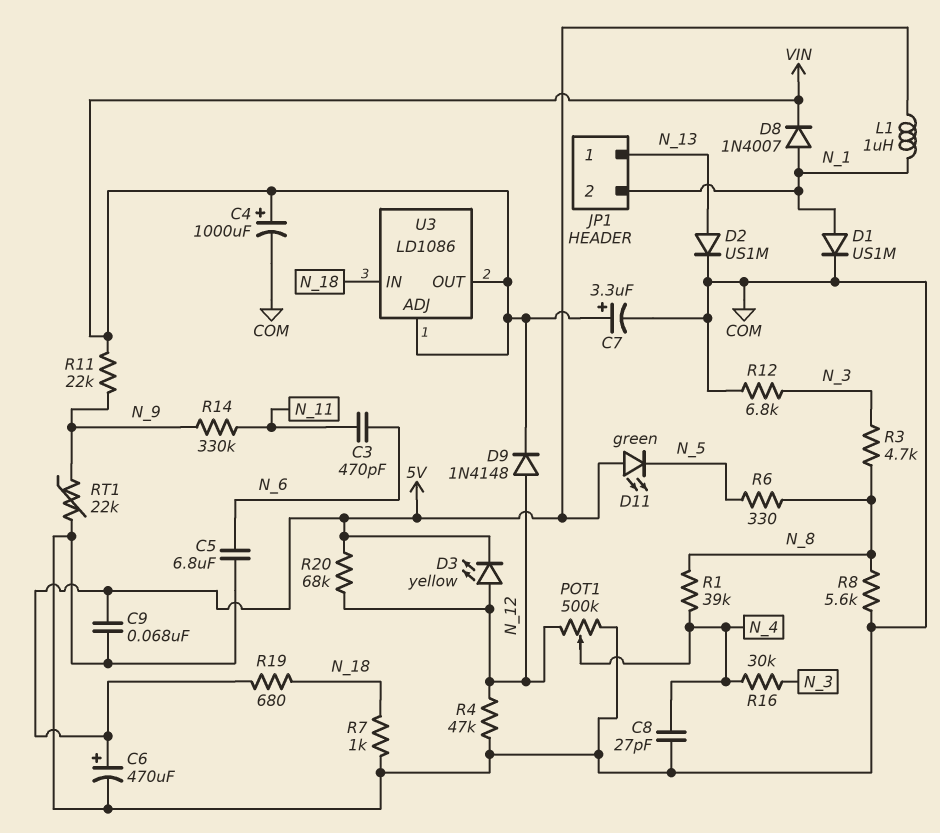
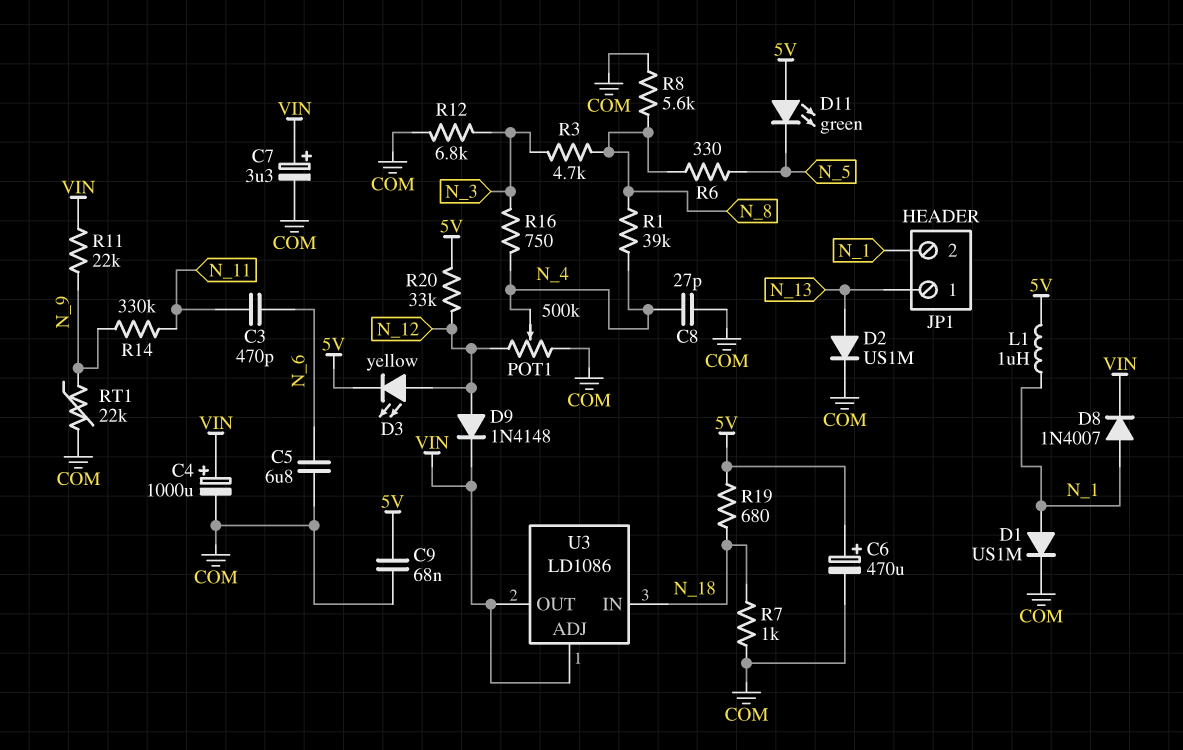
R4: 47k (COM, N_12) -> none
R16: 30k (N_3, N_4) -> 750 (N_3, N_4)
R20: 68k (5V, N_12) -> 33k (5V, N_12)

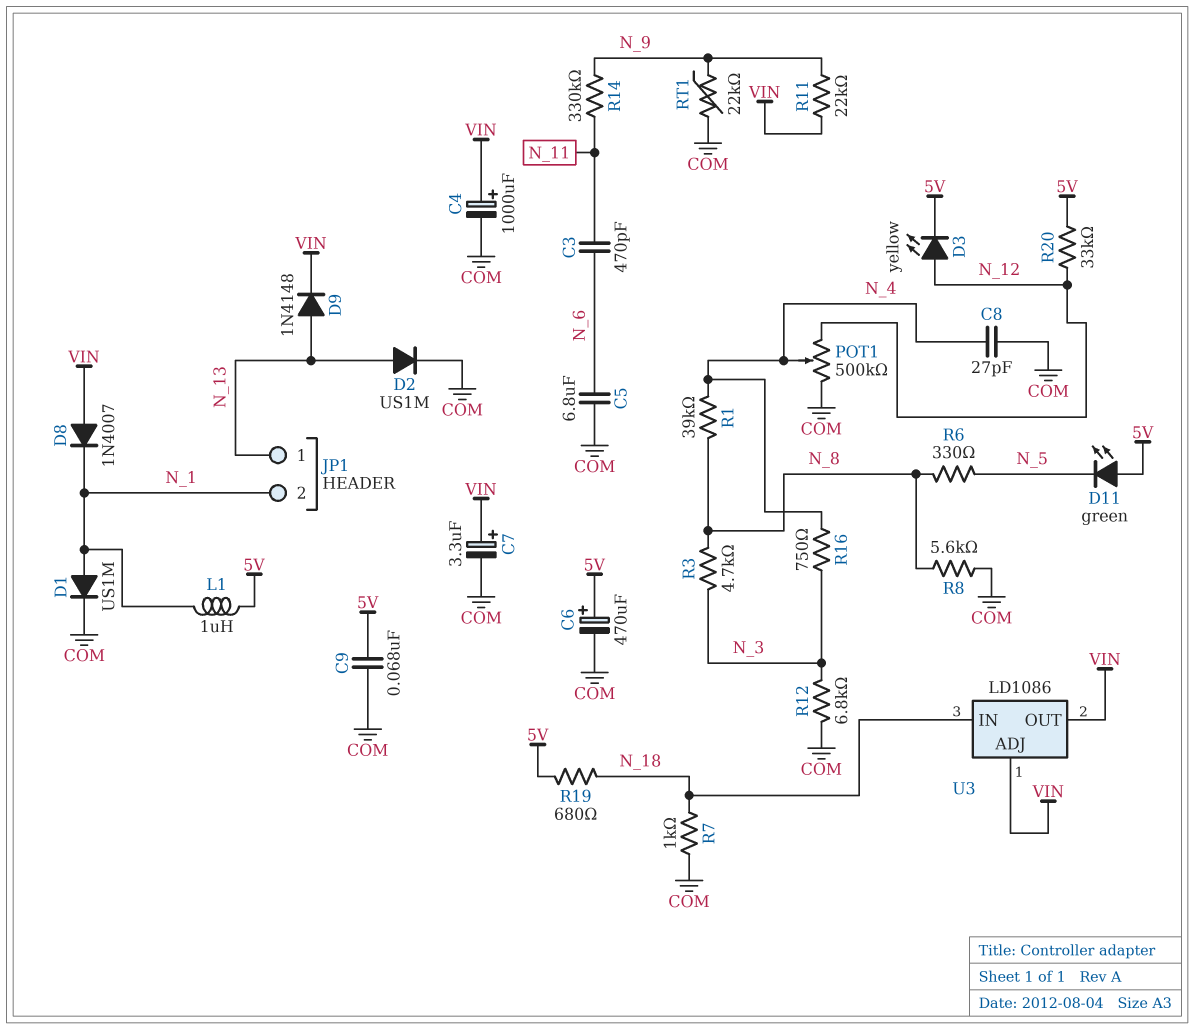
D8: diode 1N4007 (A N_1, K VIN) -> diode 1N4007 (A VIN, K N_1)
D9: diode 1N4148 (A N_12, K VIN) -> diode 1N4148 (A N_13, K VIN)

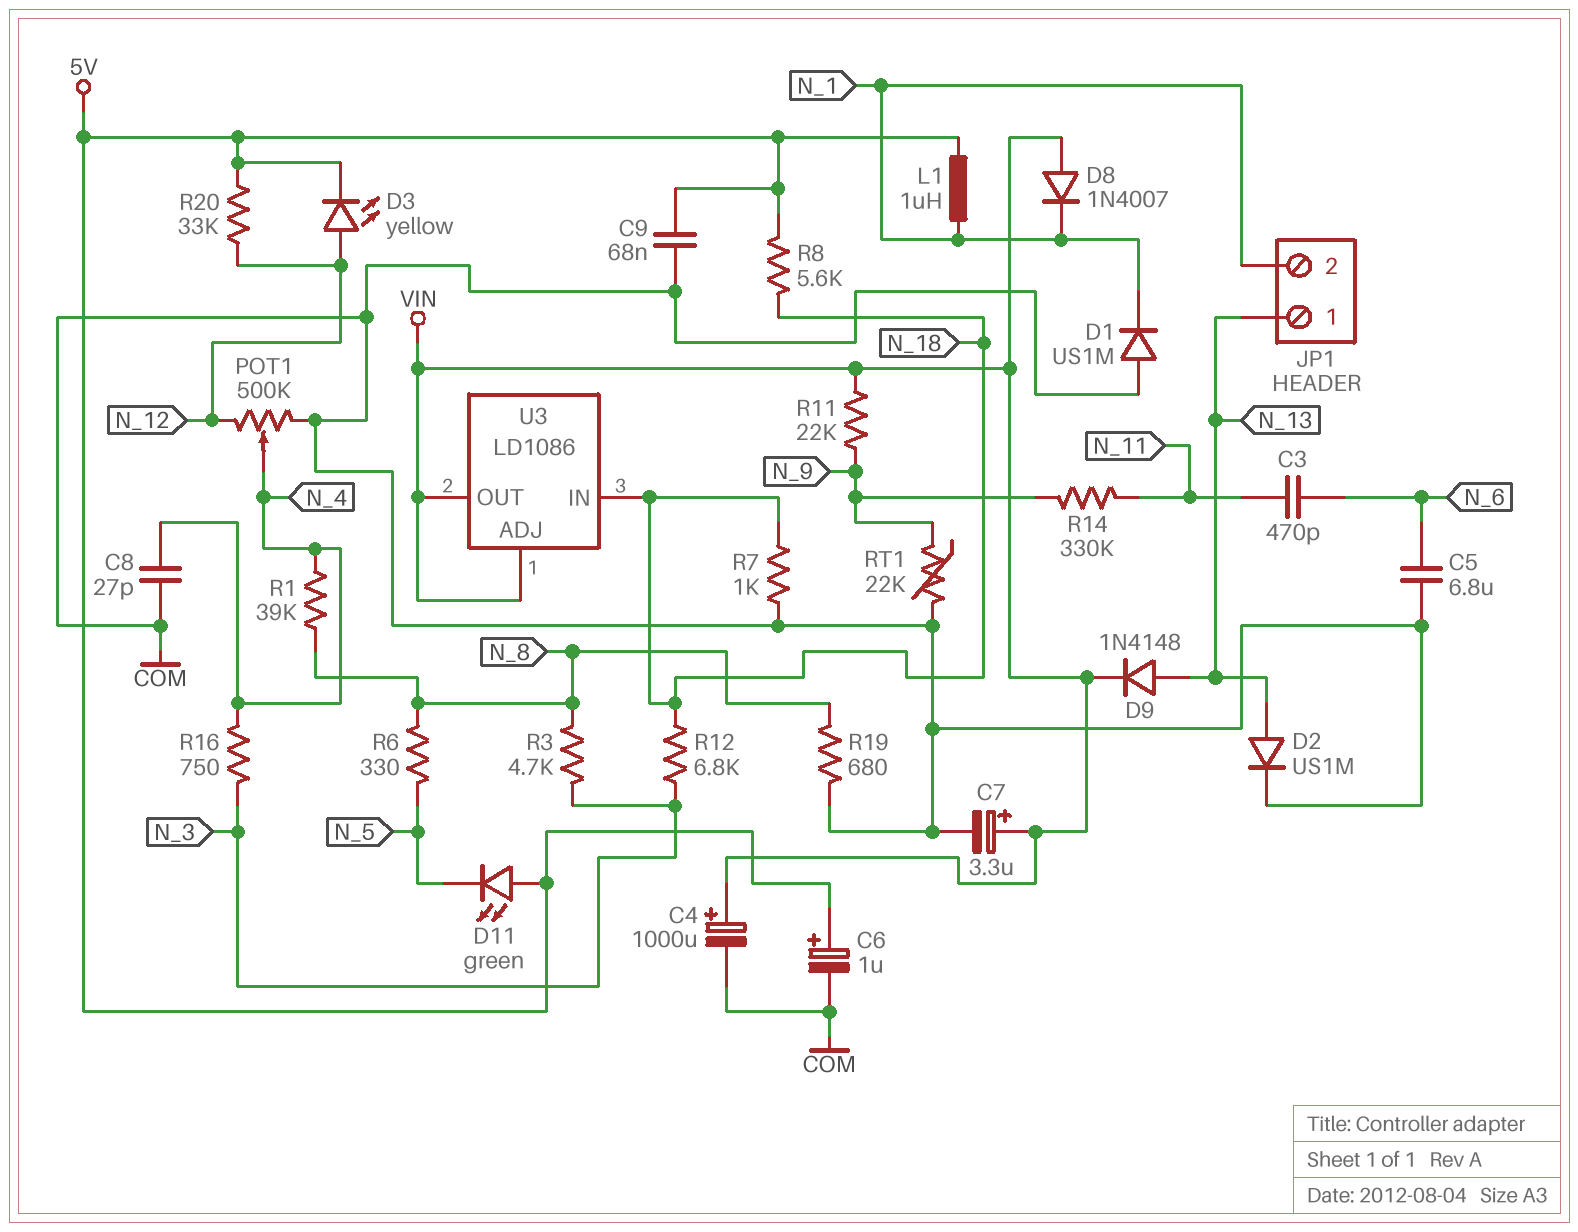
C6: 470uF (plus 5V, minus COM) -> 1uF (plus 5V, minus COM)
D1: diode US1M (A N_1, K COM) -> diode US1M (A COM, K N_1)
R8: 5.6k (COM, N_8) -> 5.6k (5V, N_18)
R12: 6.8k (COM, N_3) -> 6.8k (N_3, N_18)
R19: 680 (5V, N_18) -> 680 (COM, N_8)

